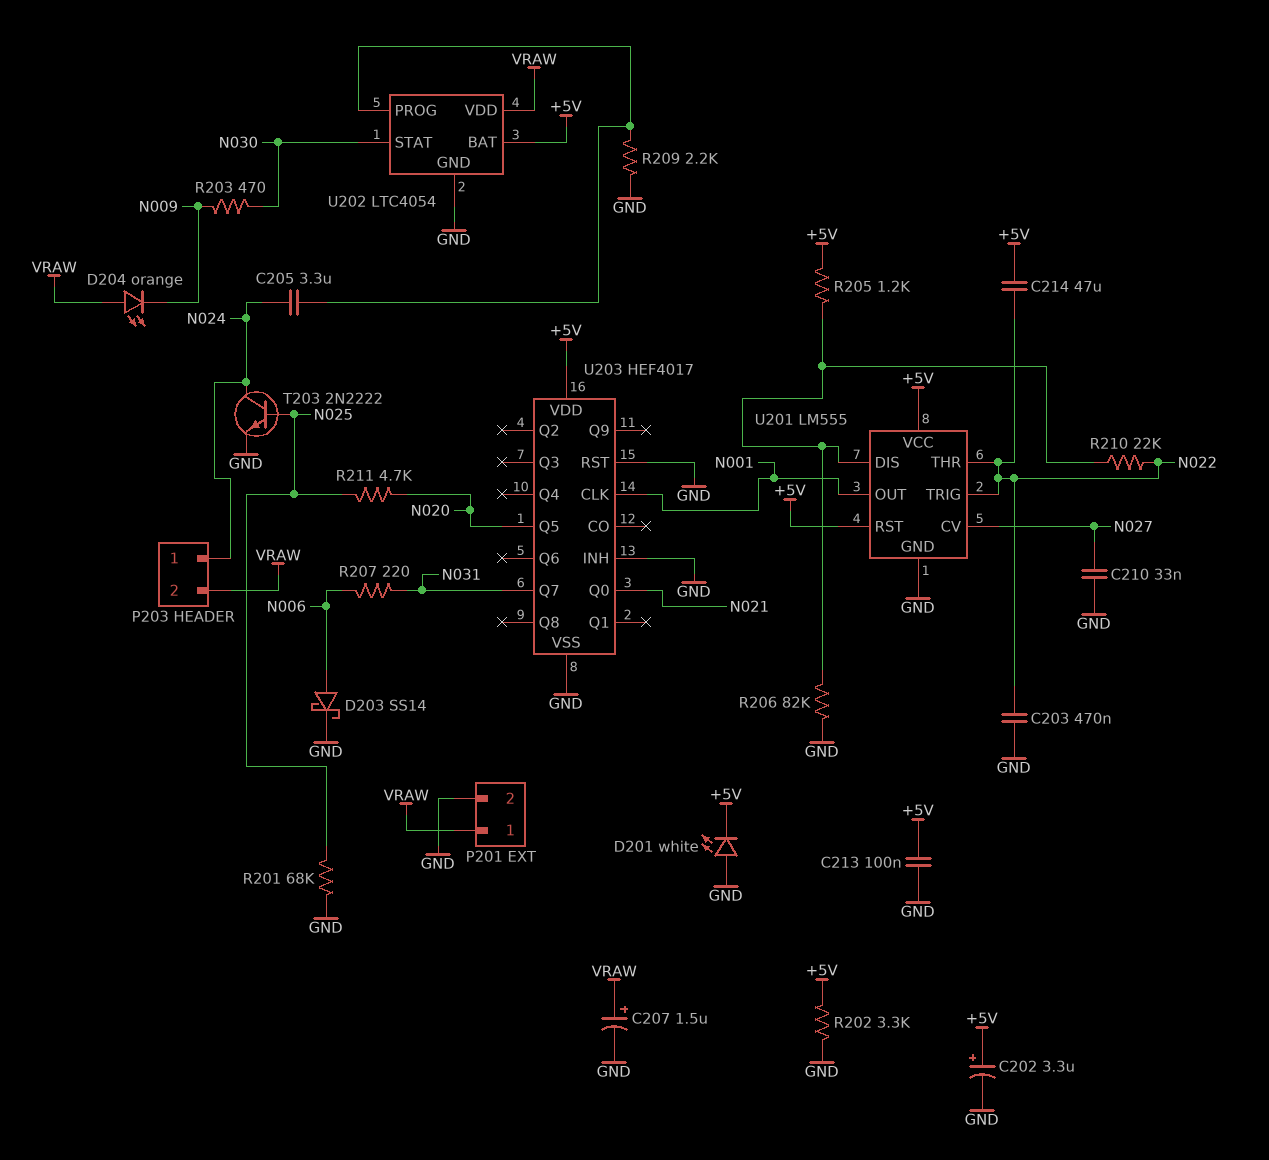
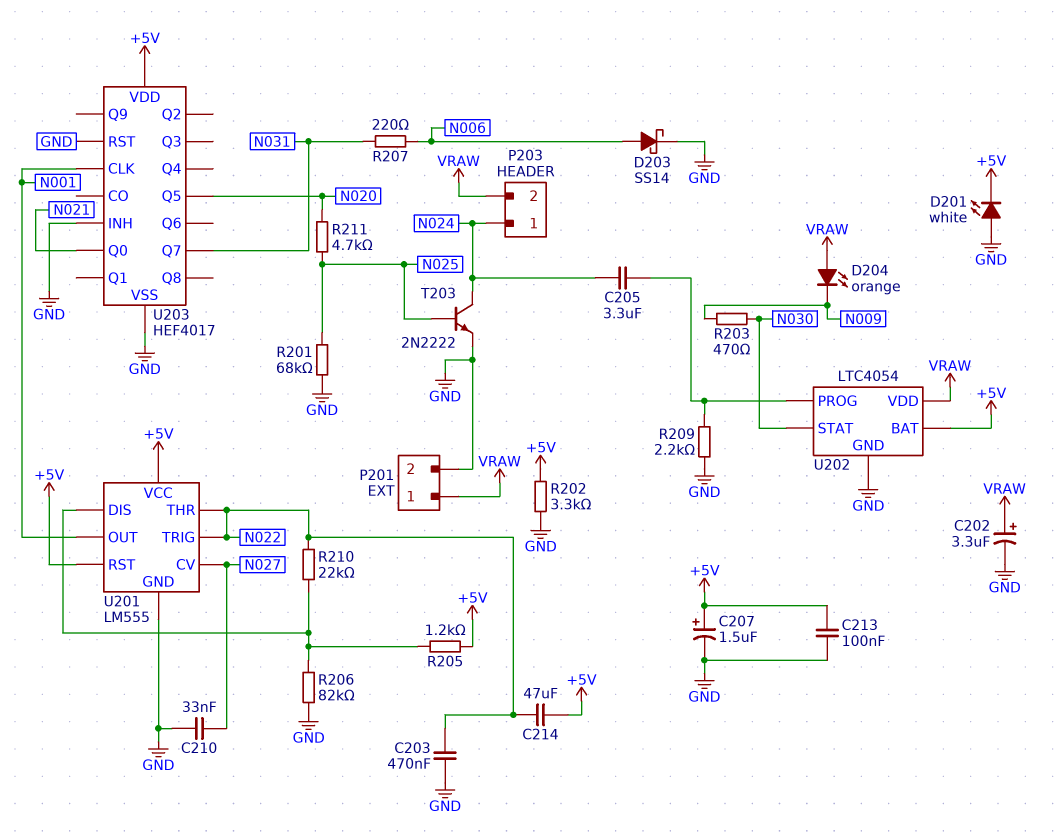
C202: 3.3uF (plus +5V, minus GND) -> 3.3uF (plus VRAW, minus GND)
C207: 1.5uF (plus VRAW, minus GND) -> 1.5uF (plus +5V, minus GND)

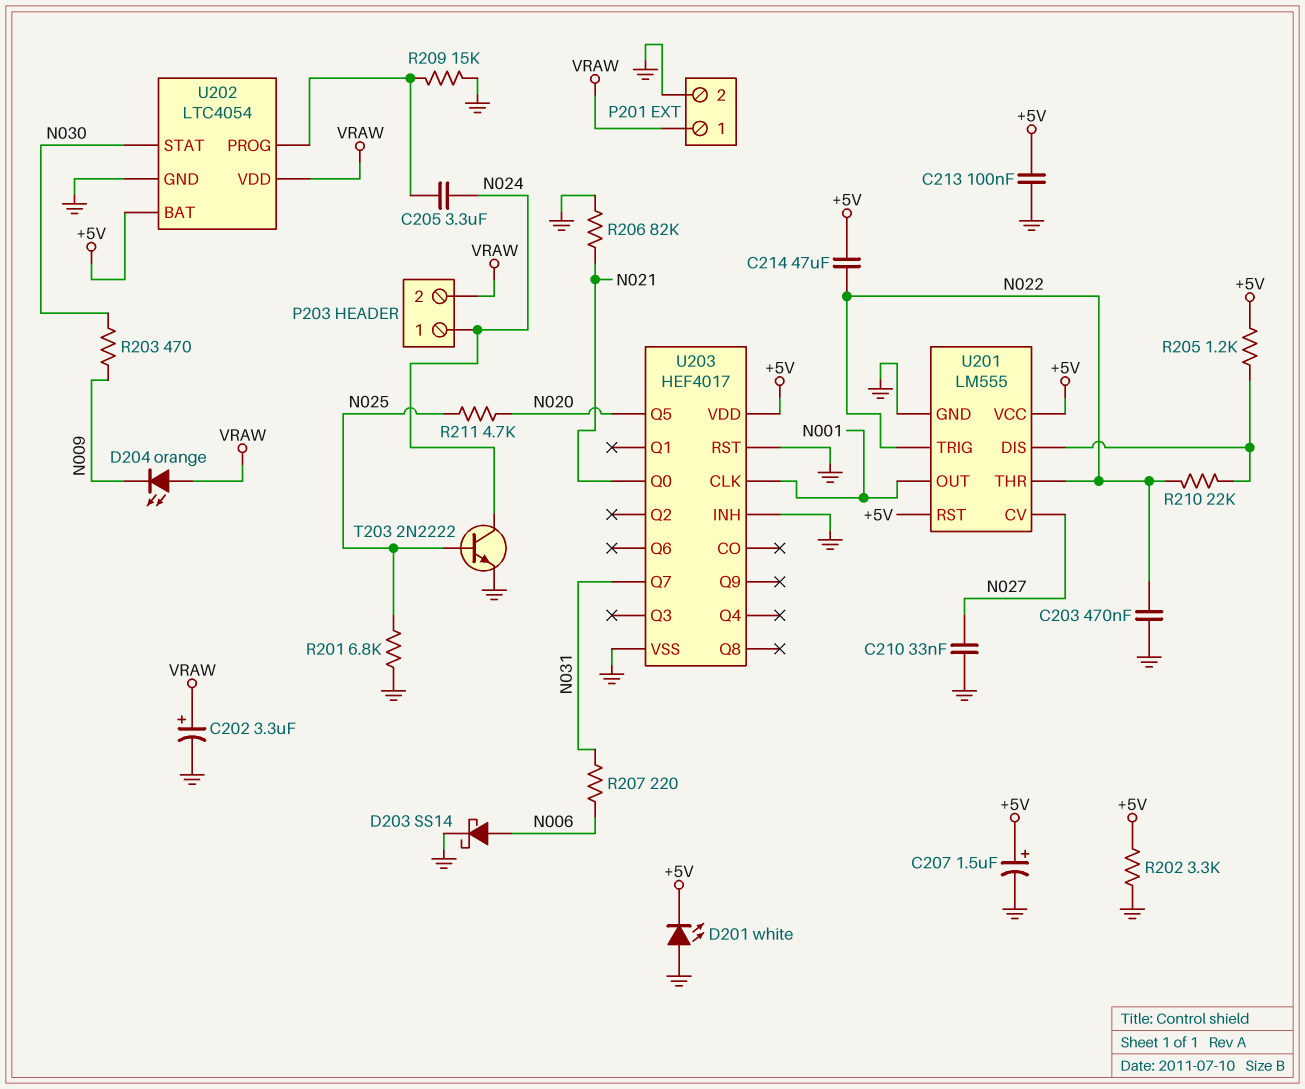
R201: 68k (GND, N025) -> 6.8k (GND, N025)
R206: 82k (GND, U201/DIS) -> 82k (GND, N021)
R209: 2.2k (GND, U202/PROG) -> 15k (GND, U202/PROG)

